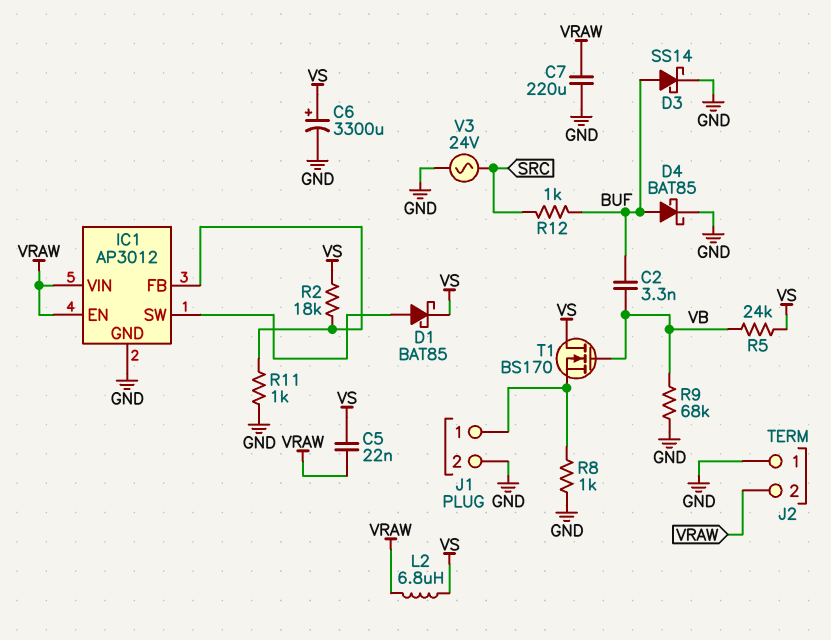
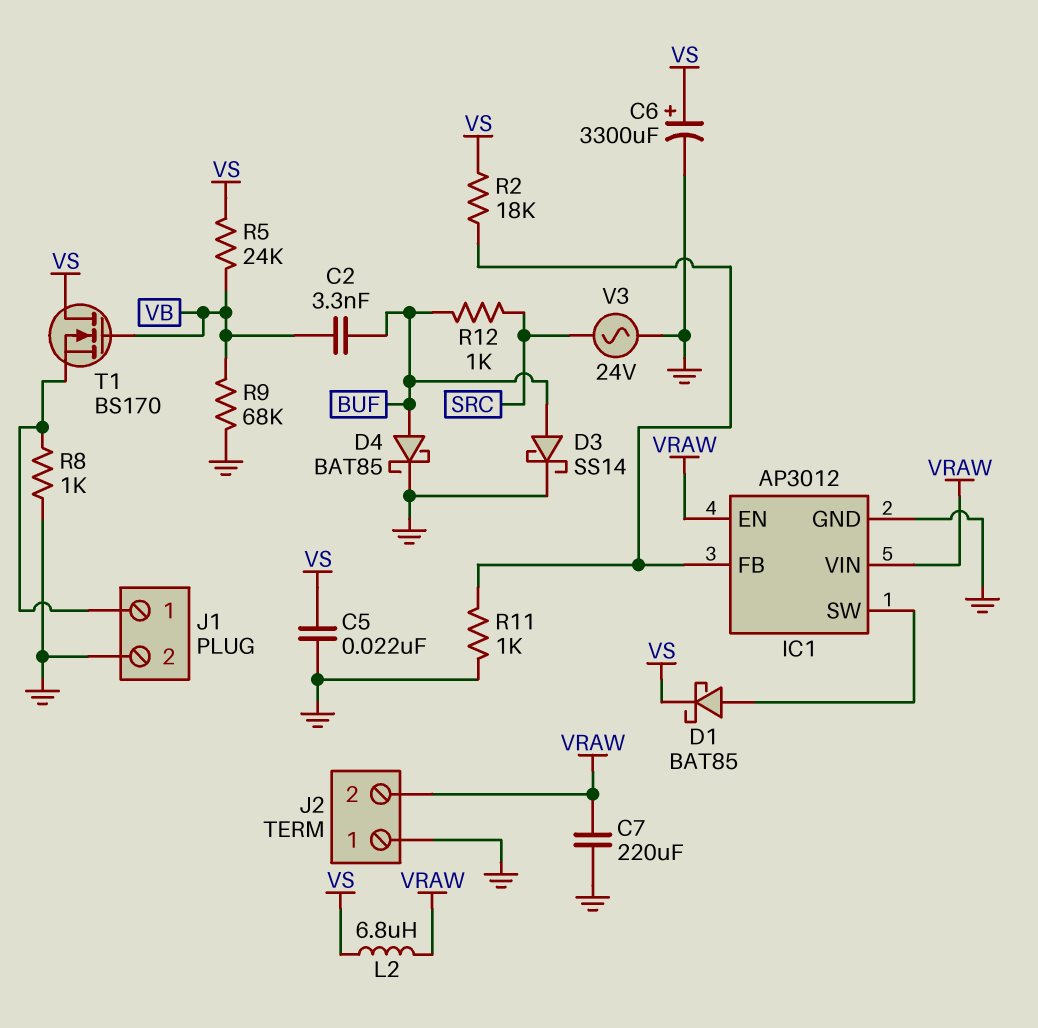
C5: 22nF (VRAW, VS) -> 22nF (GND, VS)

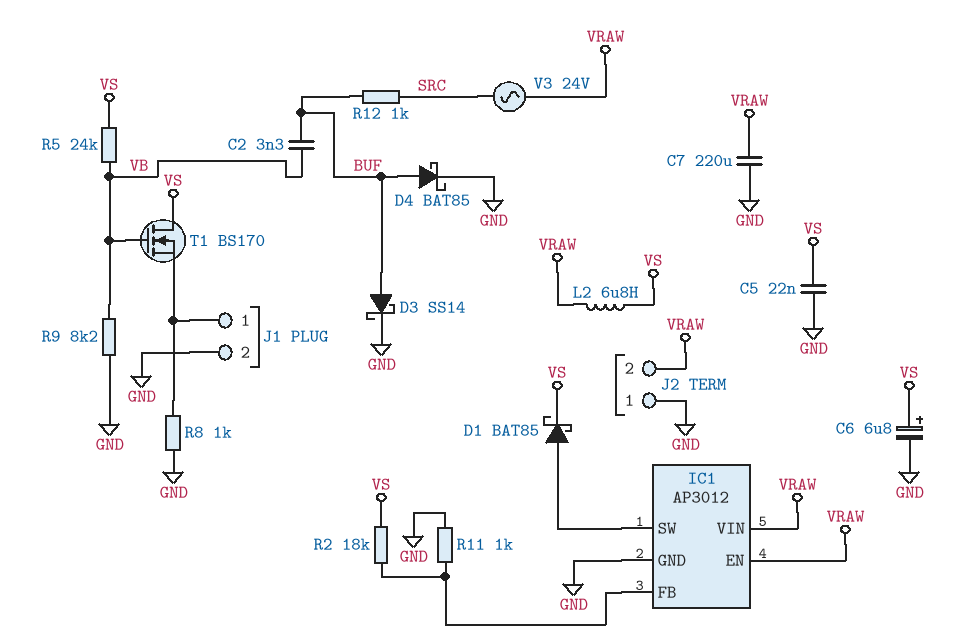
C6: 3300uF (plus VS, minus GND) -> 6.8uF (plus VS, minus GND)
R9: 68k (GND, VB) -> 8.2k (GND, VB)
V3: AC 24V (GND, SRC) -> AC 24V (SRC, VRAW)

